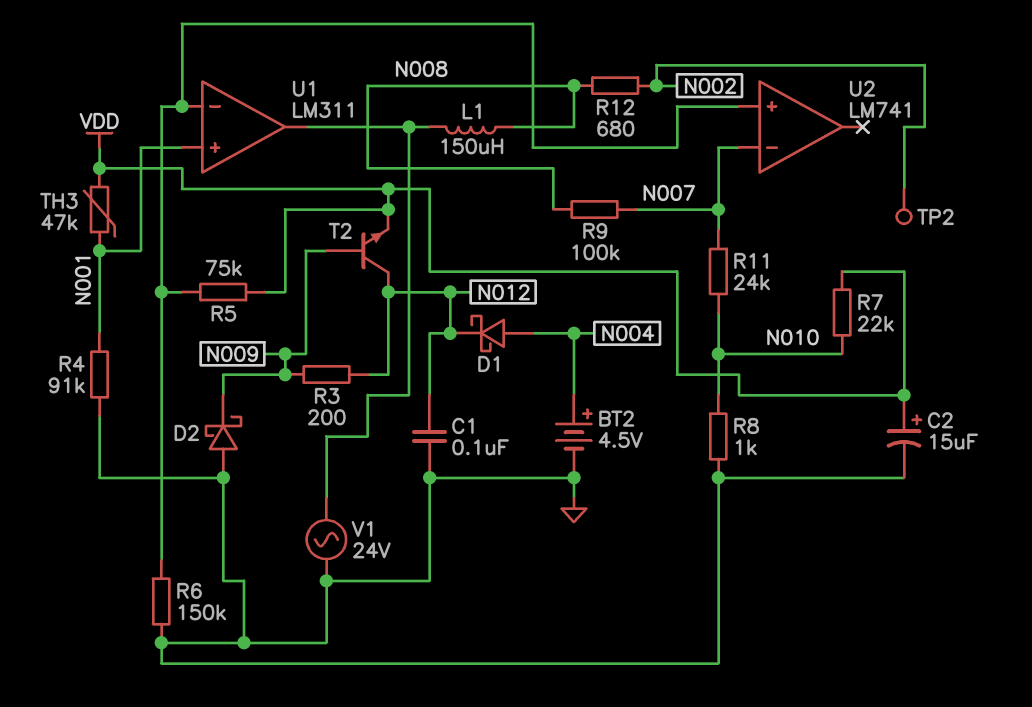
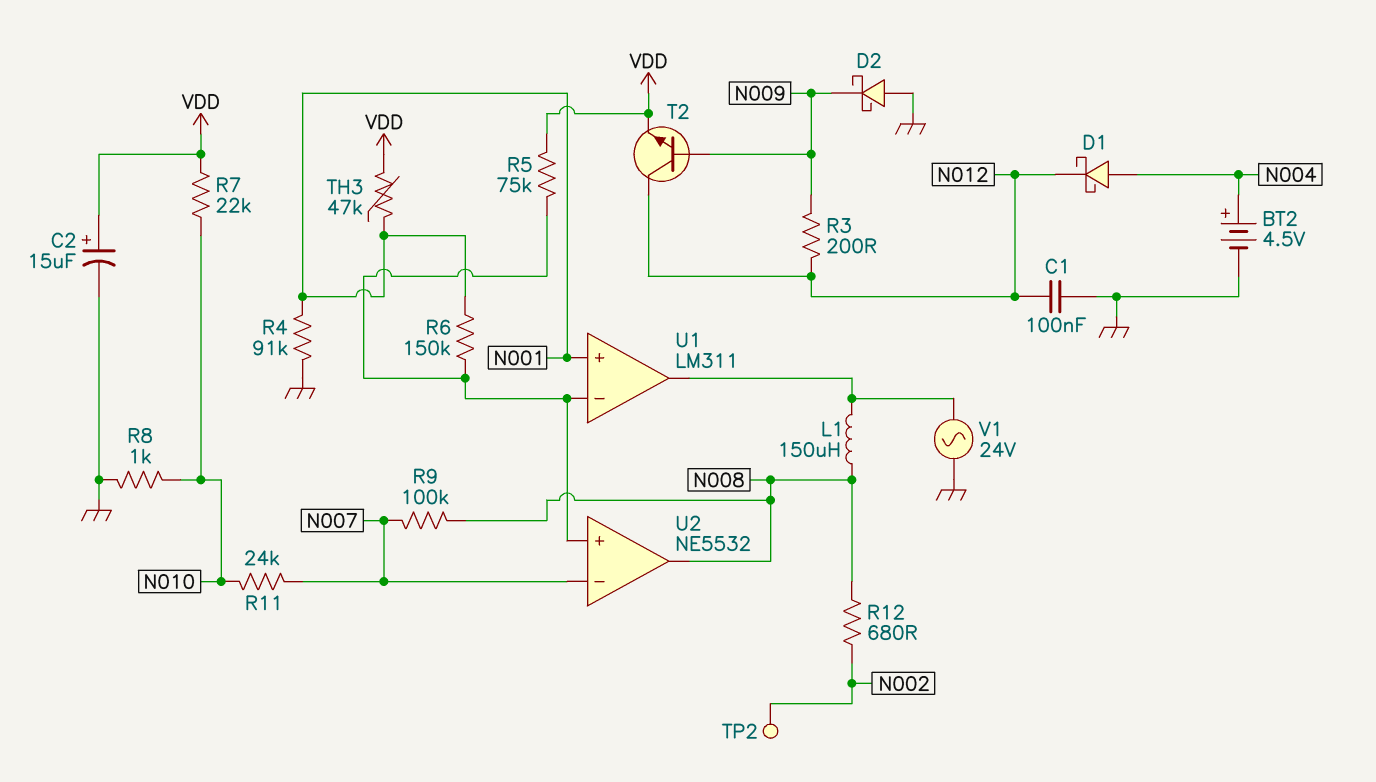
R6: 150k (GND, U1/in-) -> 150k (N001, U1/in-)
U2: LM741 -> NE5532
U2 pin out: none -> N008

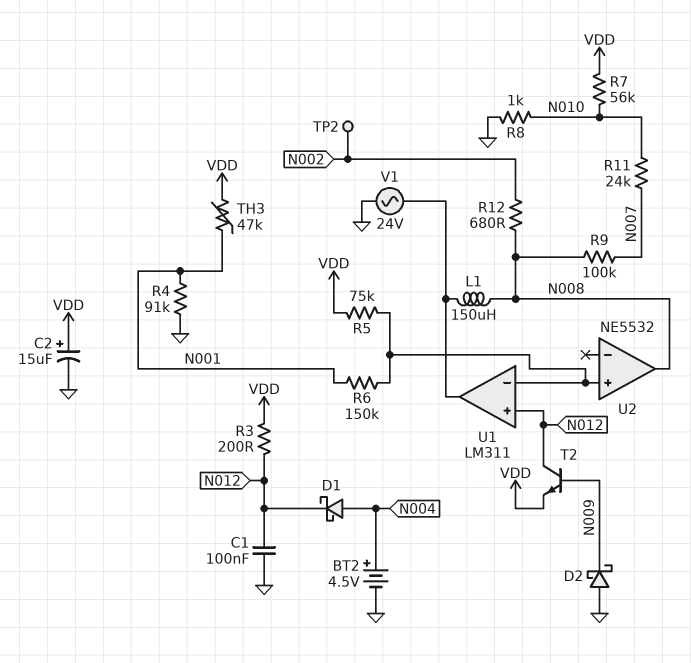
R3: 200 (N009, N012) -> 200 (N012, VDD)
R7: 22k (N010, VDD) -> 56k (N010, VDD)
U1 pin in+: N001 -> N012
U2 pin in-: N007 -> none

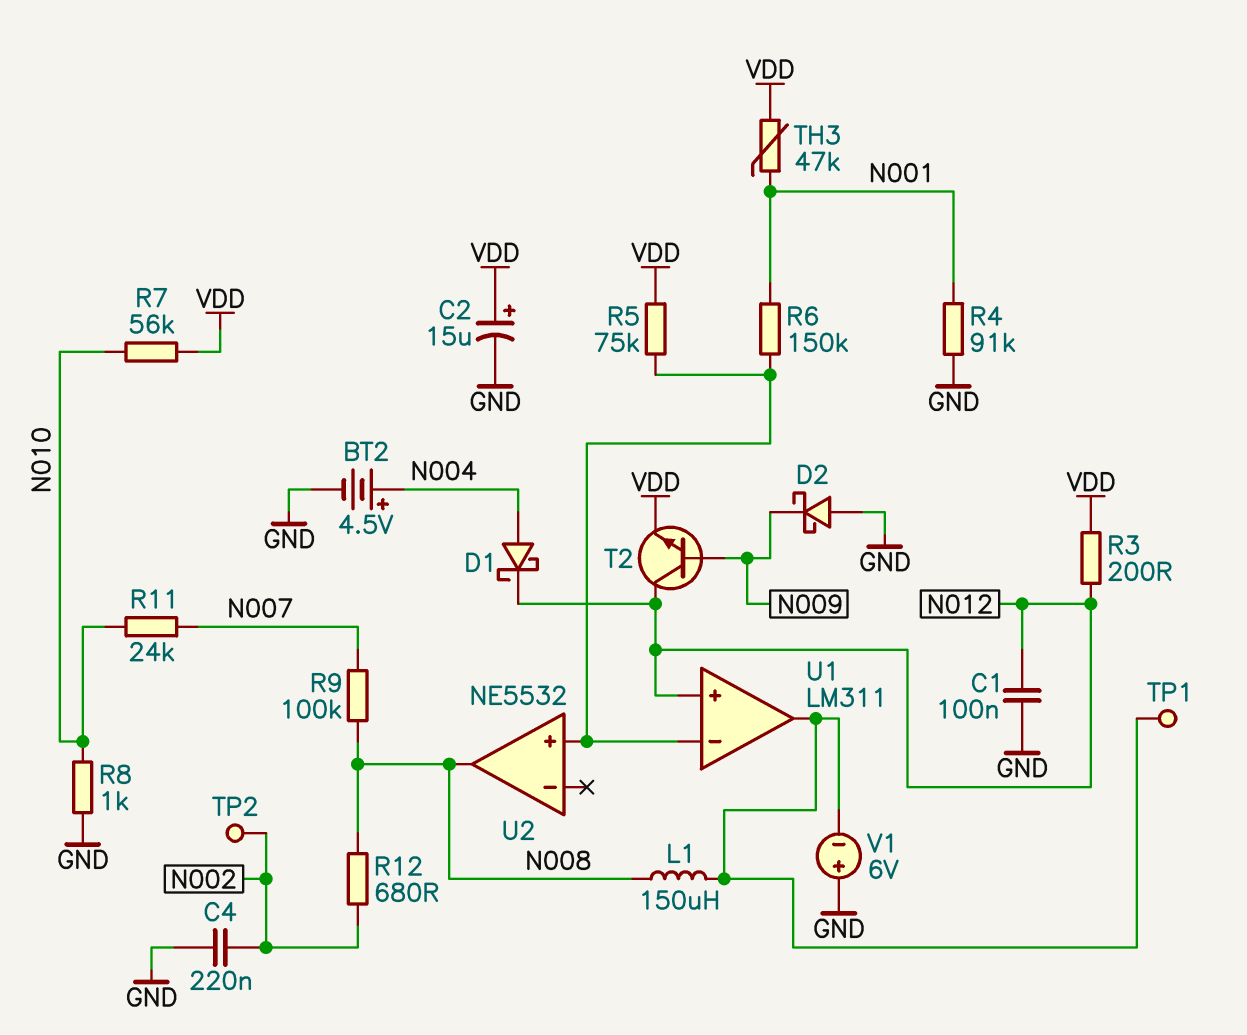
C4: none -> 220nF (GND, N002)
TP1: none -> test point (U1/out)
V1: AC 24V (GND, U1/out) -> 6V (plus GND, minus U1/out)

